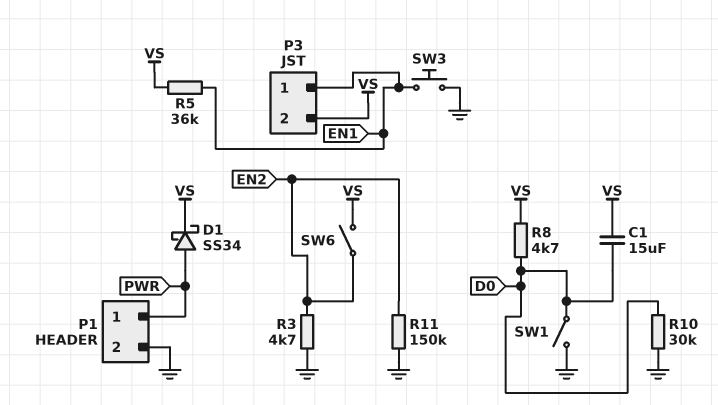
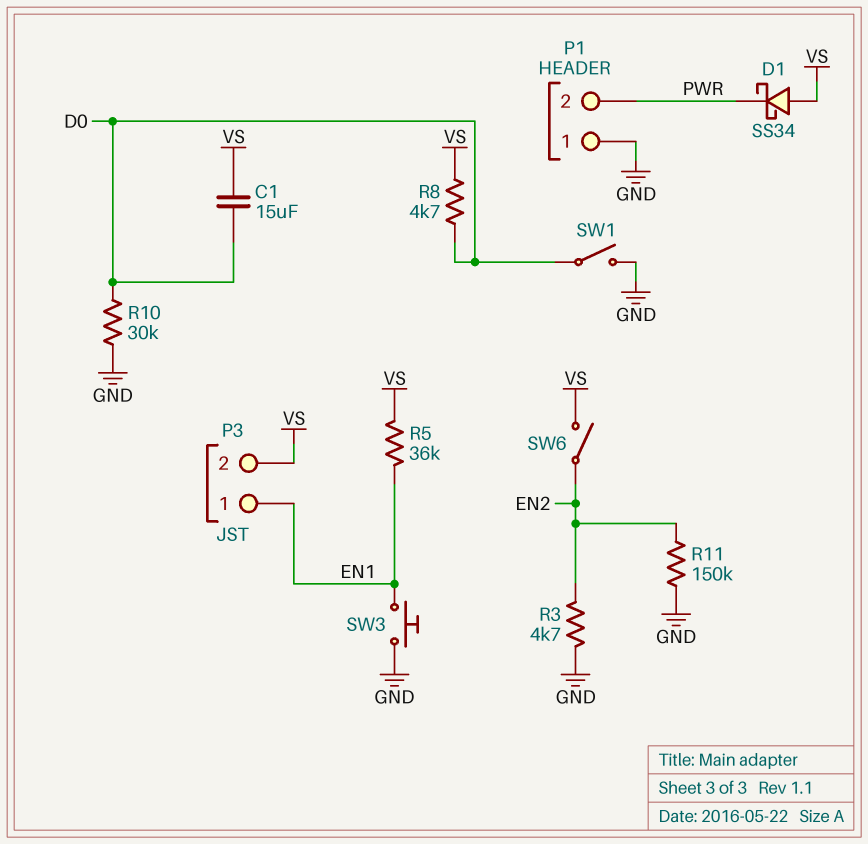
D1: schottky SS34 (A PWR, K VS) -> schottky SS34 (A VS, K PWR)
P1 pin 1: PWR -> GND
P1 pin 2: GND -> PWR

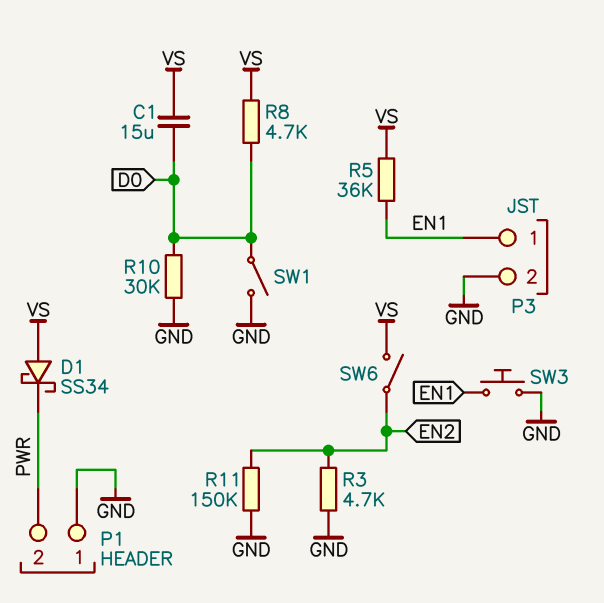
P3 pin 2: VS -> GND

